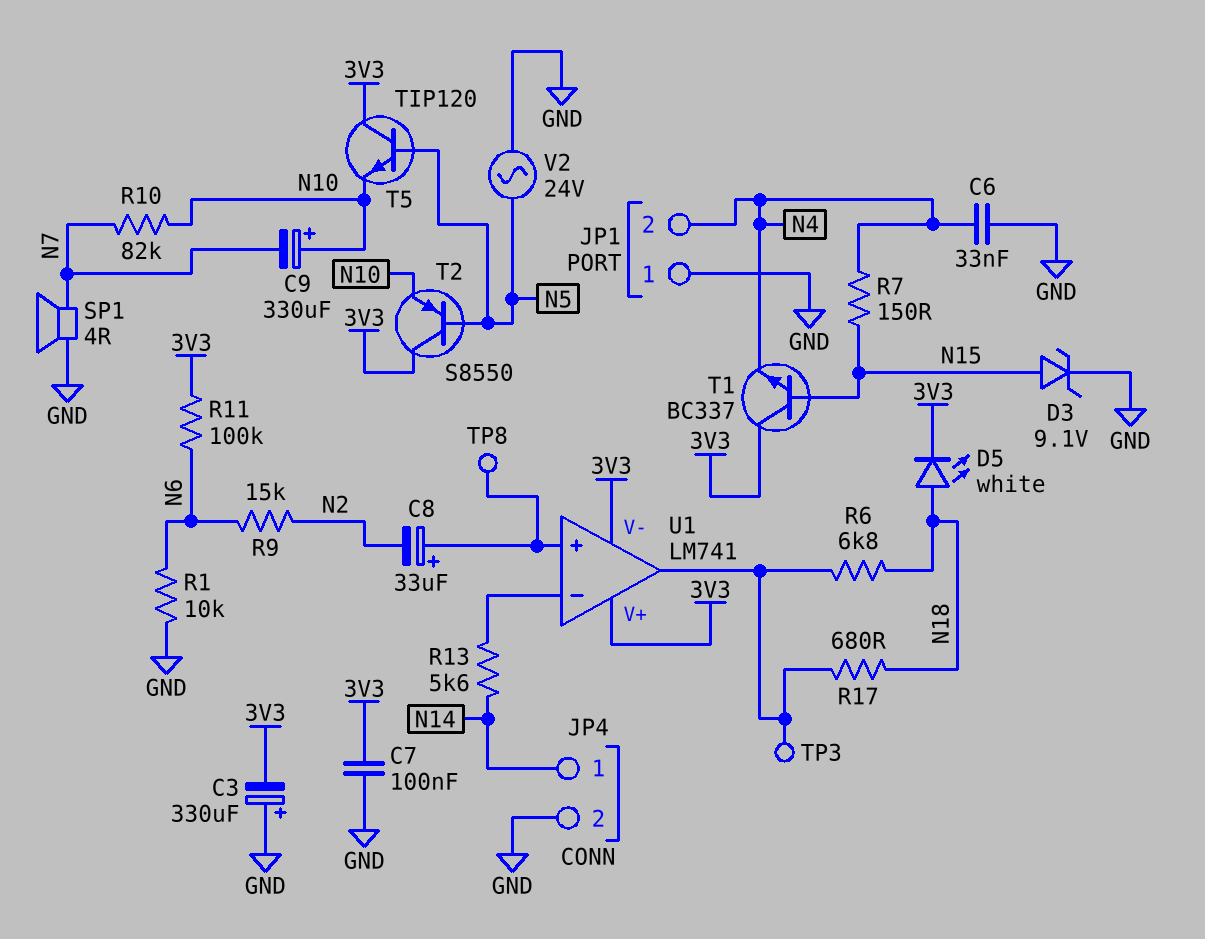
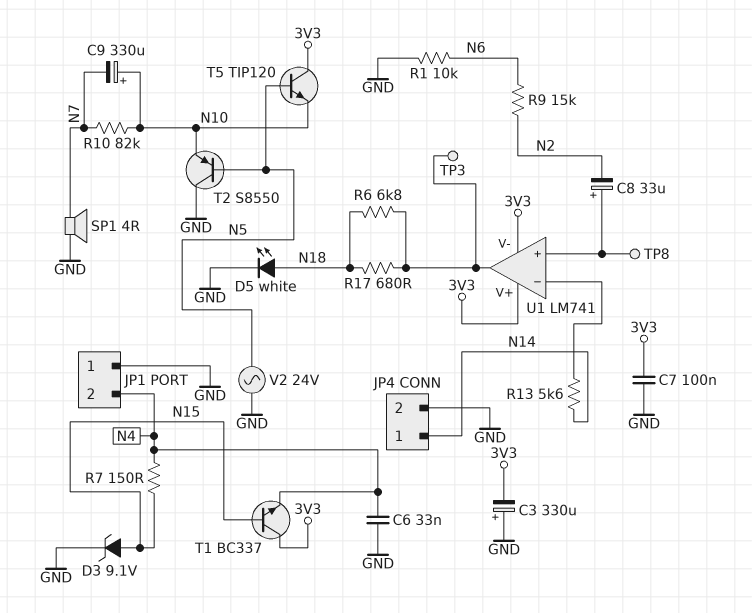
D5: LED white (A N18, K 3V3) -> LED white (A N18, K GND)
R11: 100k (3V3, N6) -> none
T2: PNP S8550 (B N5, C 3V3, E N10) -> PNP S8550 (B N5, C GND, E N10)

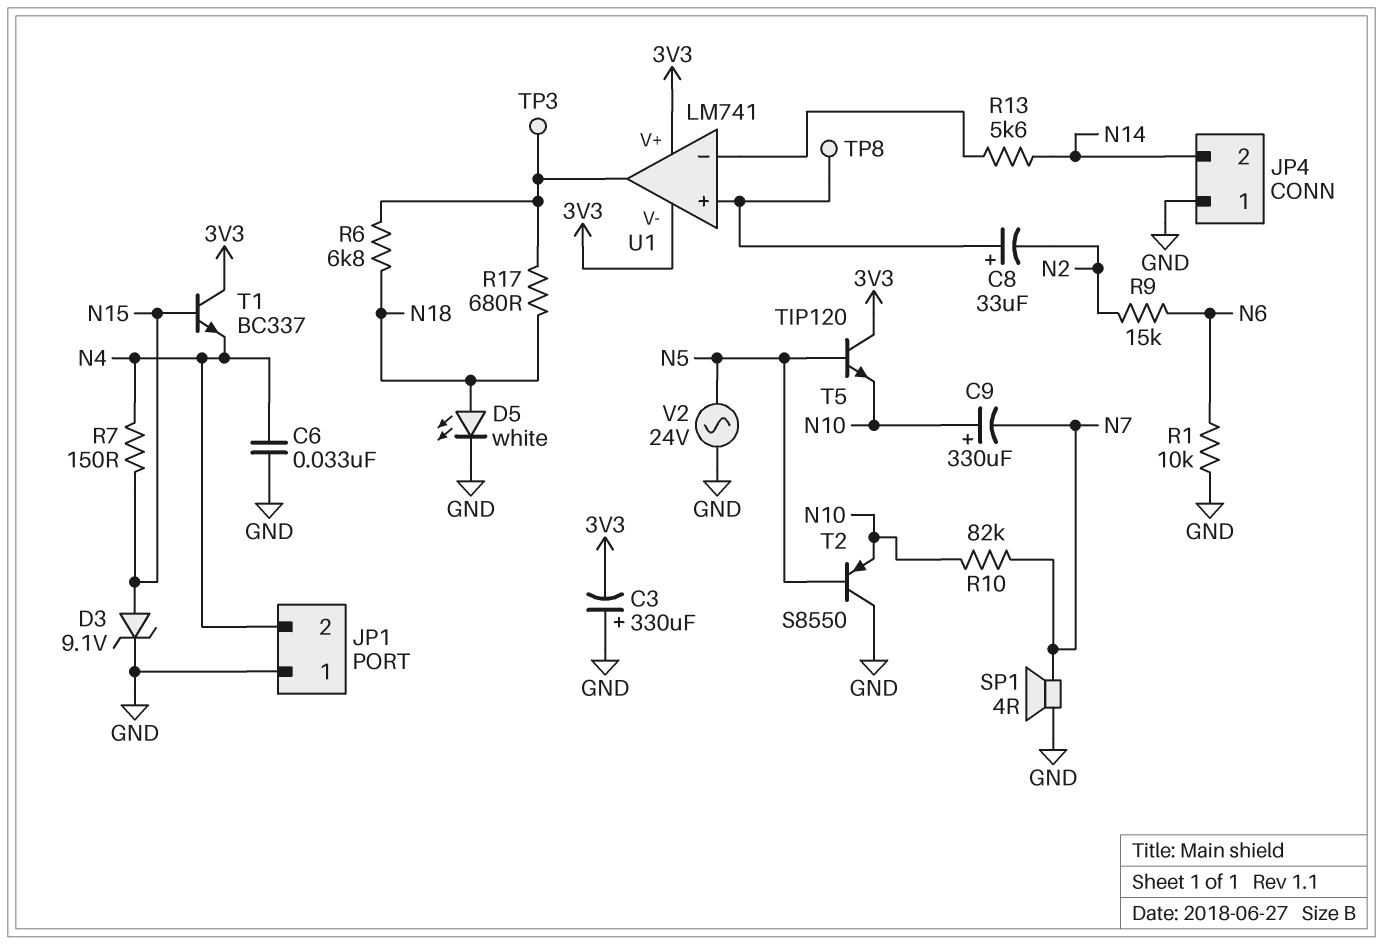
C7: 100nF (3V3, GND) -> none
JP4 pin 1: N14 -> GND
JP4 pin 2: GND -> N14

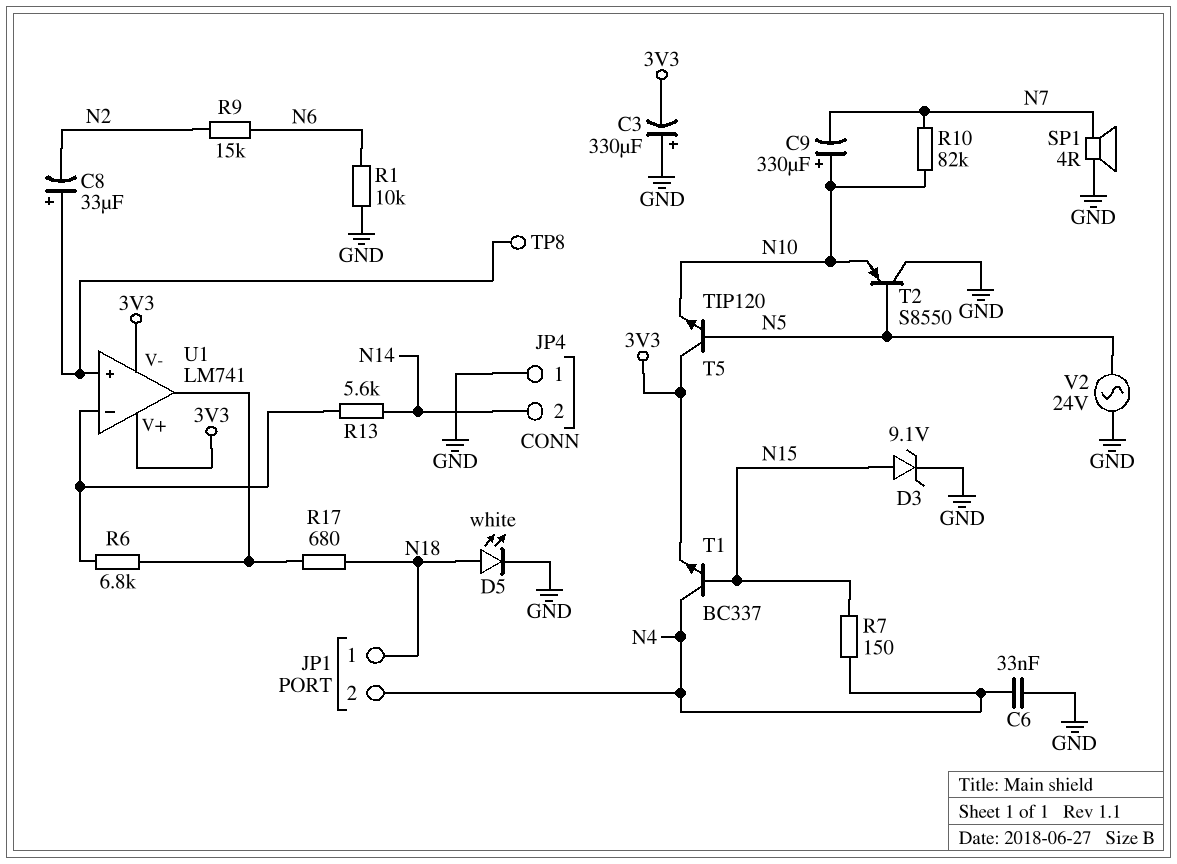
JP1 pin 1: GND -> N18
R6: 6.8k (N18, U1/out) -> 6.8k (U1/in-, U1/out)
T1: NPN BC337 (B N15, C 3V3, E N4) -> NPN BC337 (B N15, C N4, E 3V3)
TP3: test point (U1/out) -> none

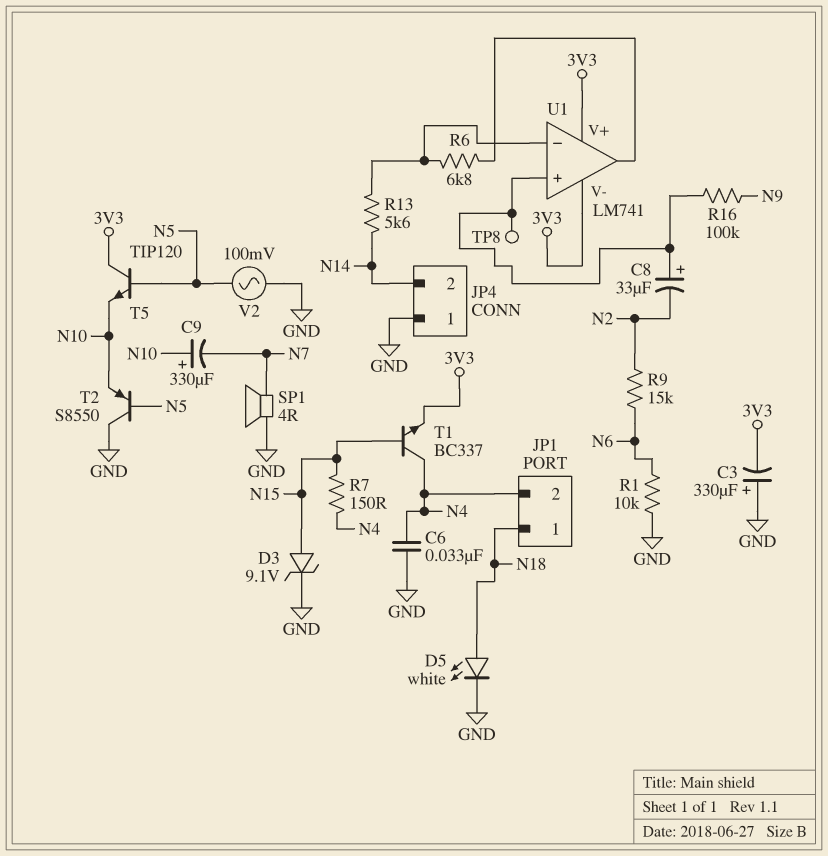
R10: 82k (N7, N10) -> none
R16: none -> 100k (N9, U1/in+)
R17: 680 (N18, U1/out) -> none
V2: AC 24V (GND, N5) -> AC 100mV (GND, N5)

